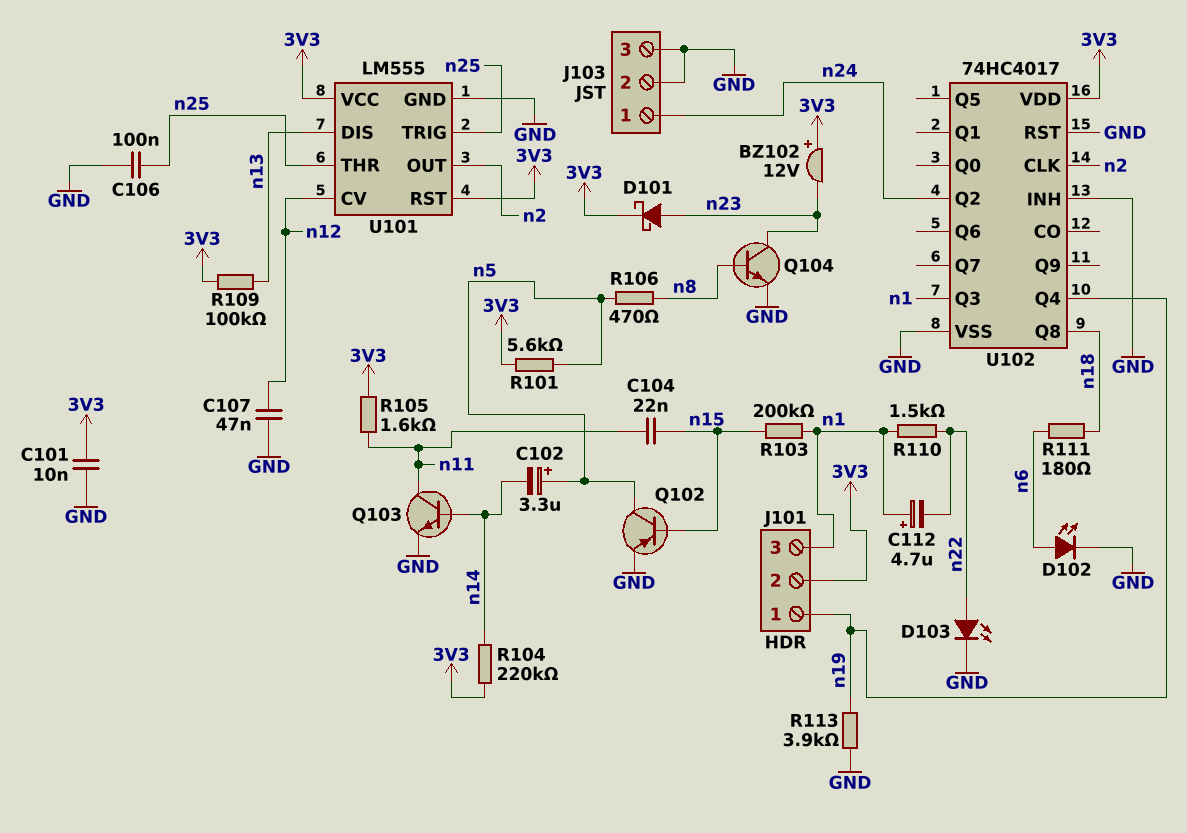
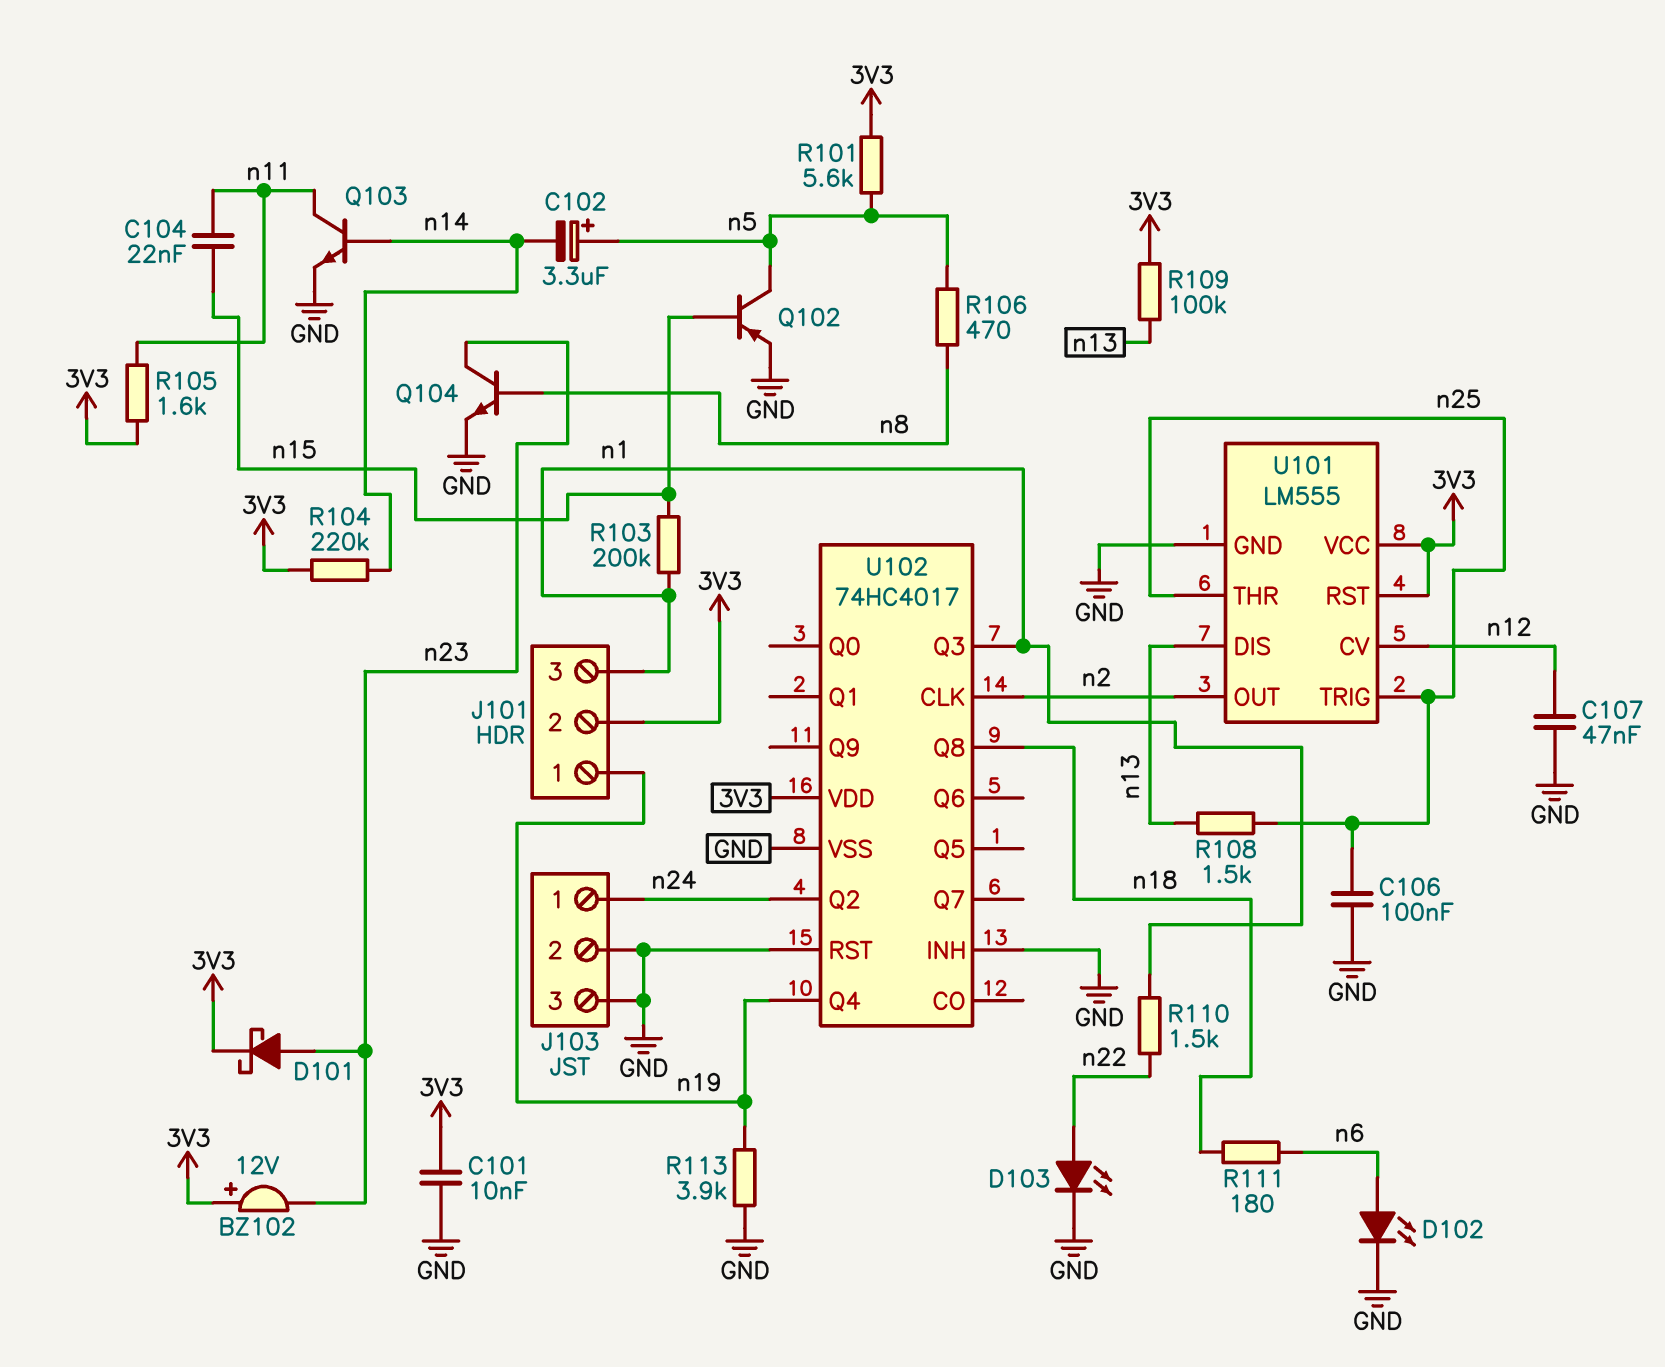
C112: 4.7uF (plus n1, minus n22) -> none
R108: none -> 1.5k (n13, n25)

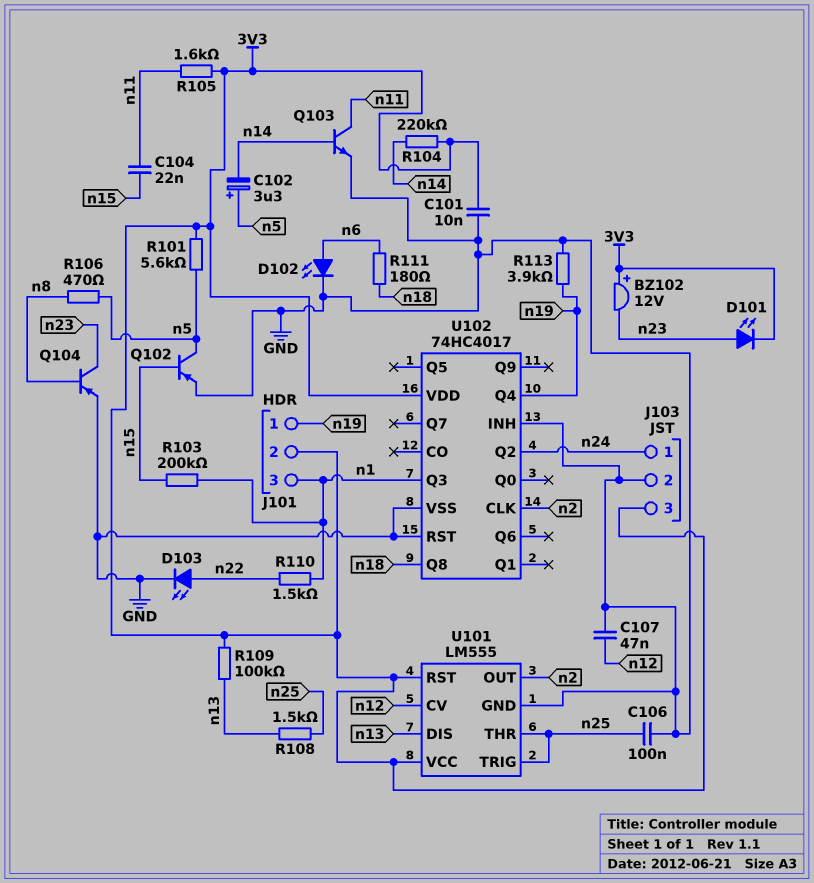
D101: schottky (A n23, K 3V3) -> LED (A n23, K 3V3)
J103 pin 3: GND -> 3V3
Q104: NPN (B n8, C n23, E GND) -> PNP (B n8, C n23, E GND)

